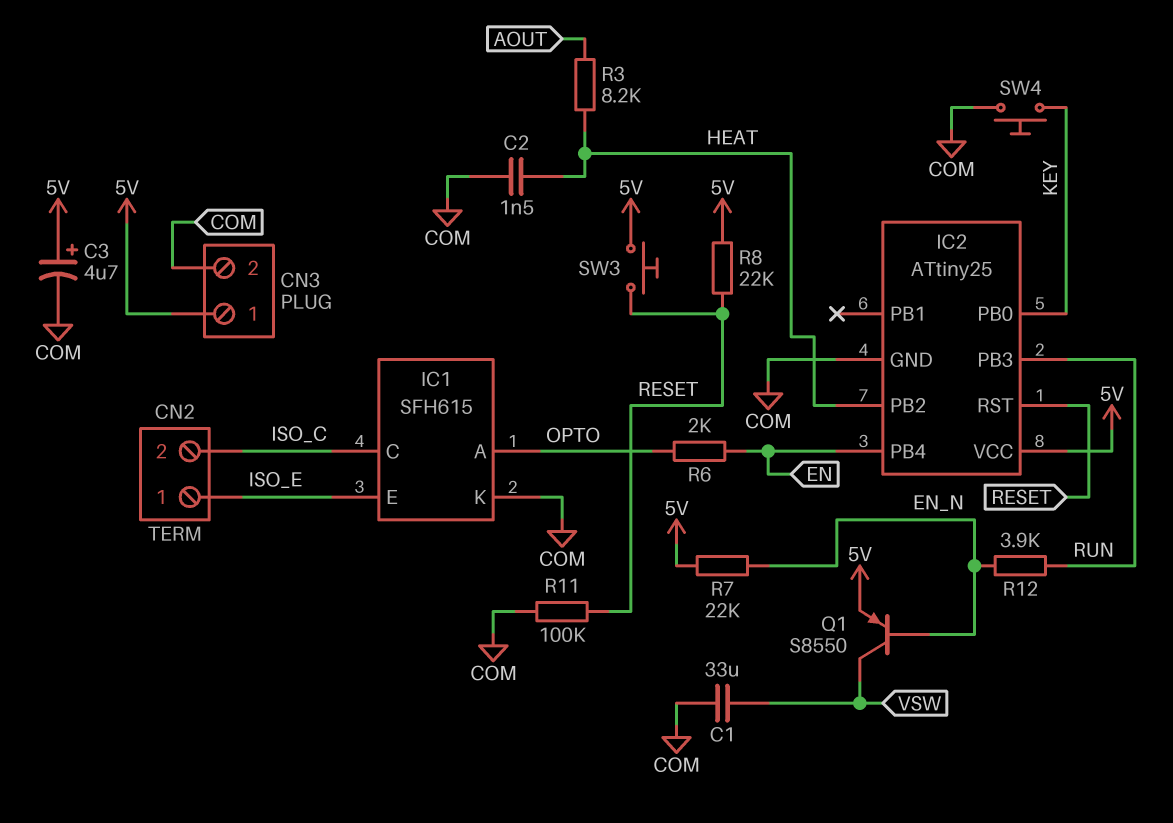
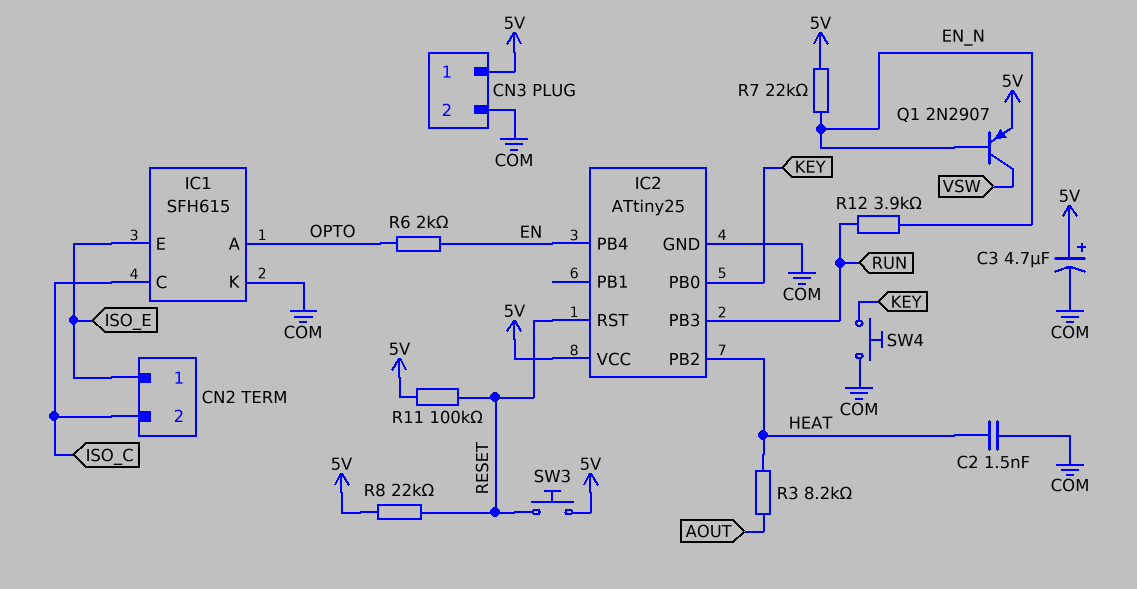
C1: 33uF (COM, VSW) -> none
Q1: PNP S8550 (B EN_N, C VSW, E 5V) -> PNP 2N2907 (B EN_N, C VSW, E 5V)
R11: 100k (COM, RESET) -> 100k (5V, RESET)

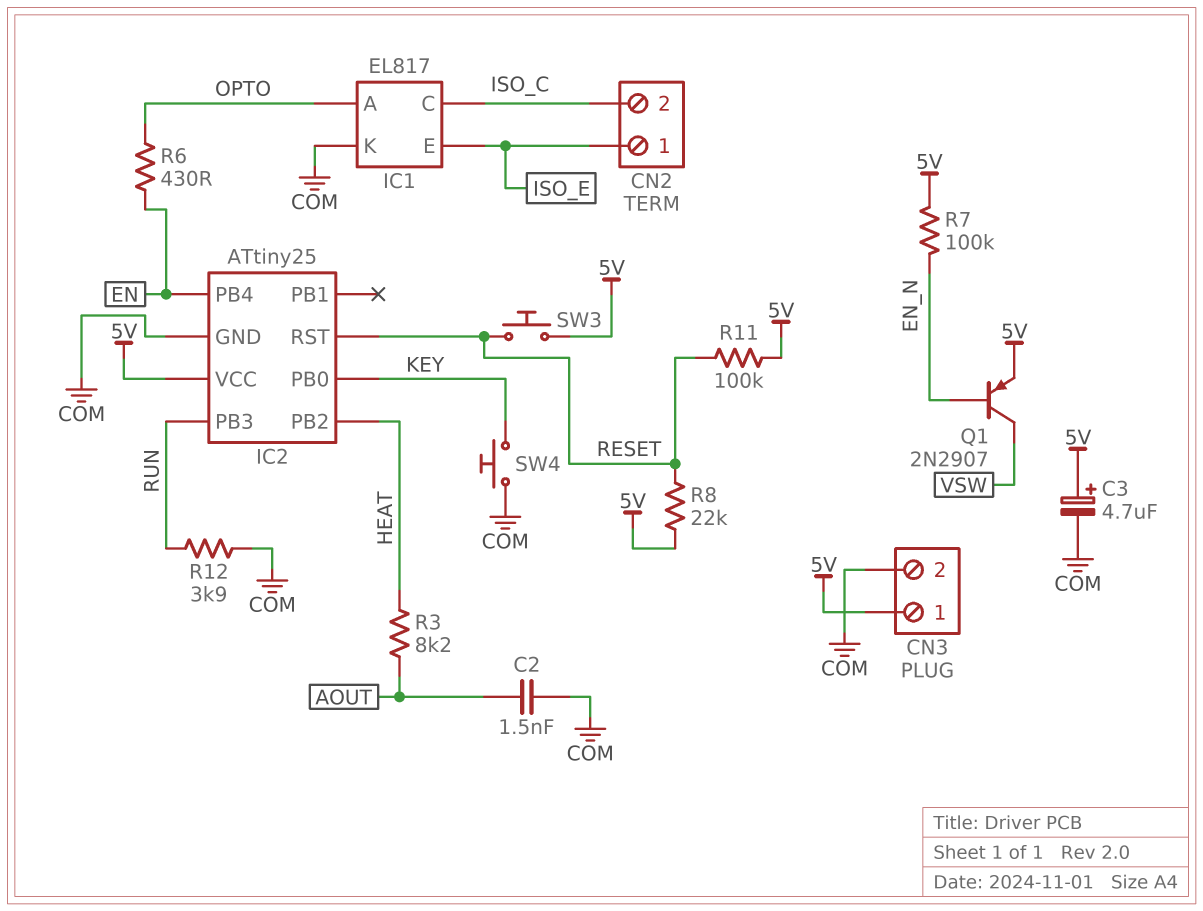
C2: 1.5nF (COM, HEAT) -> 1.5nF (AOUT, COM)
IC1: SFH615 -> EL817
R6: 2k (EN, OPTO) -> 430 (EN, OPTO)
R7: 22k (5V, EN_N) -> 100k (5V, EN_N)
R12: 3.9k (EN_N, RUN) -> 3.9k (COM, RUN)

